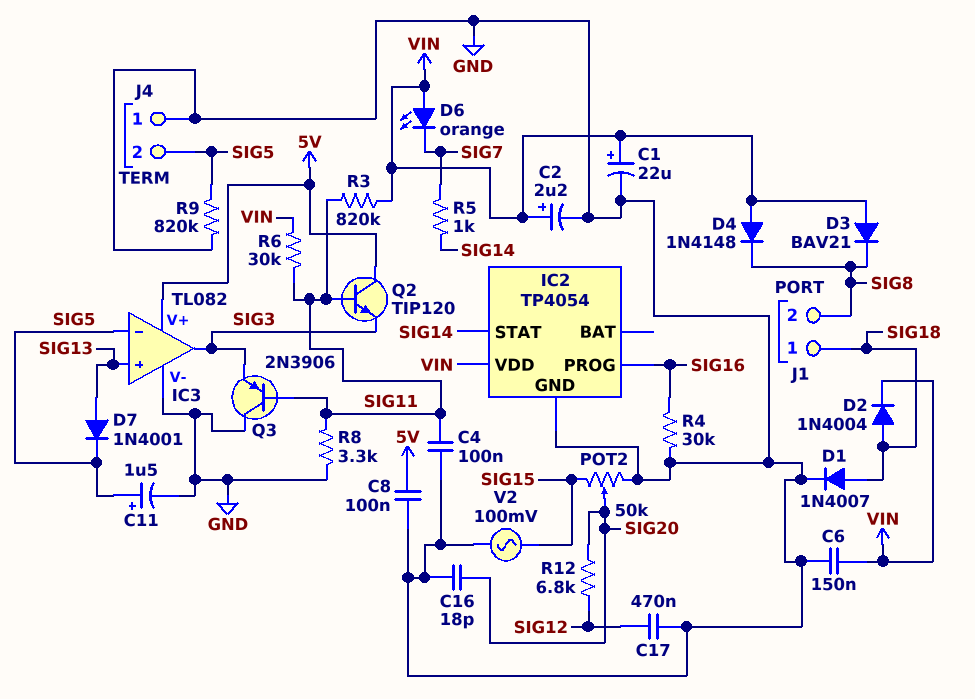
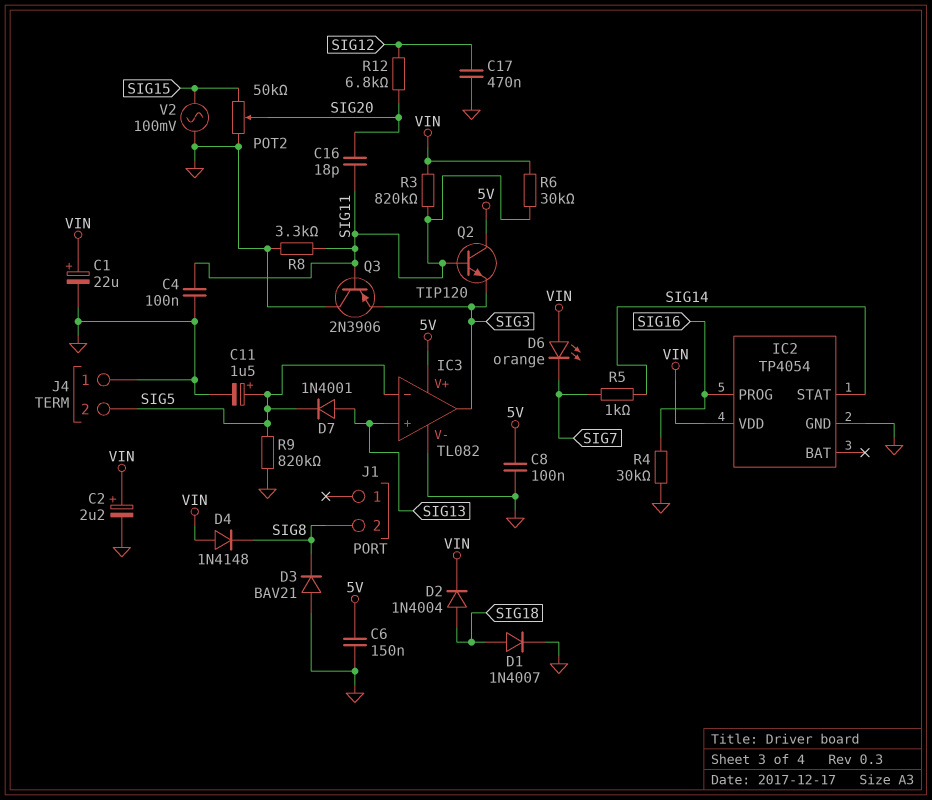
C6: 150nF (GND, VIN) -> 150nF (5V, GND)
C16: 18pF (GND, SIG20) -> 18pF (SIG11, SIG20)
D3: diode BAV21 (A VIN, K SIG8) -> diode BAV21 (A GND, K SIG8)
J1 pin 1: SIG18 -> none

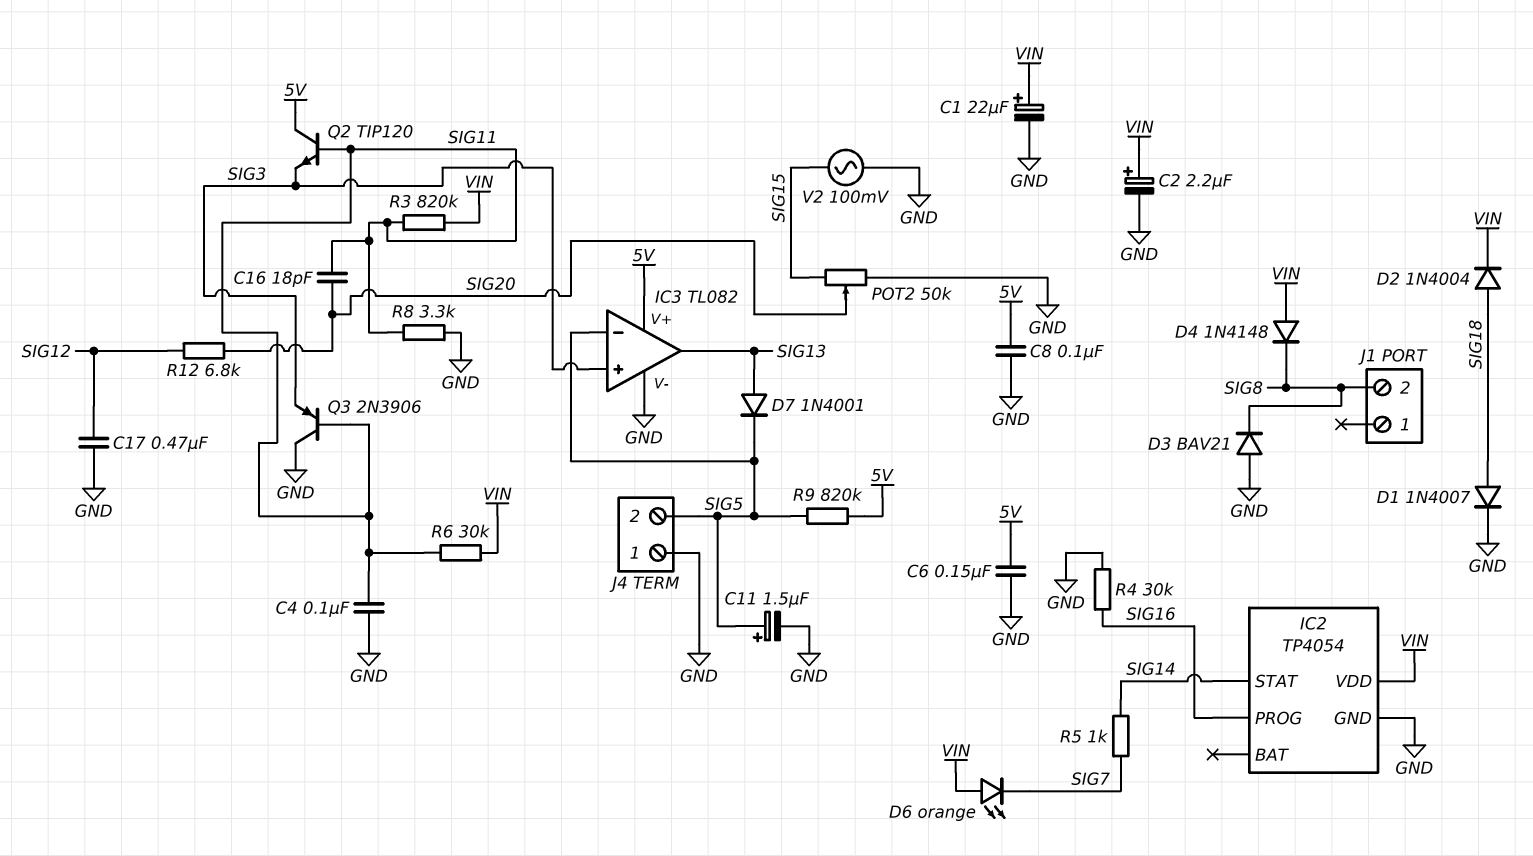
IC3 pin in+: SIG13 -> SIG3
IC3 pin out: SIG3 -> SIG13
R9: 820k (GND, SIG5) -> 820k (5V, SIG5)

